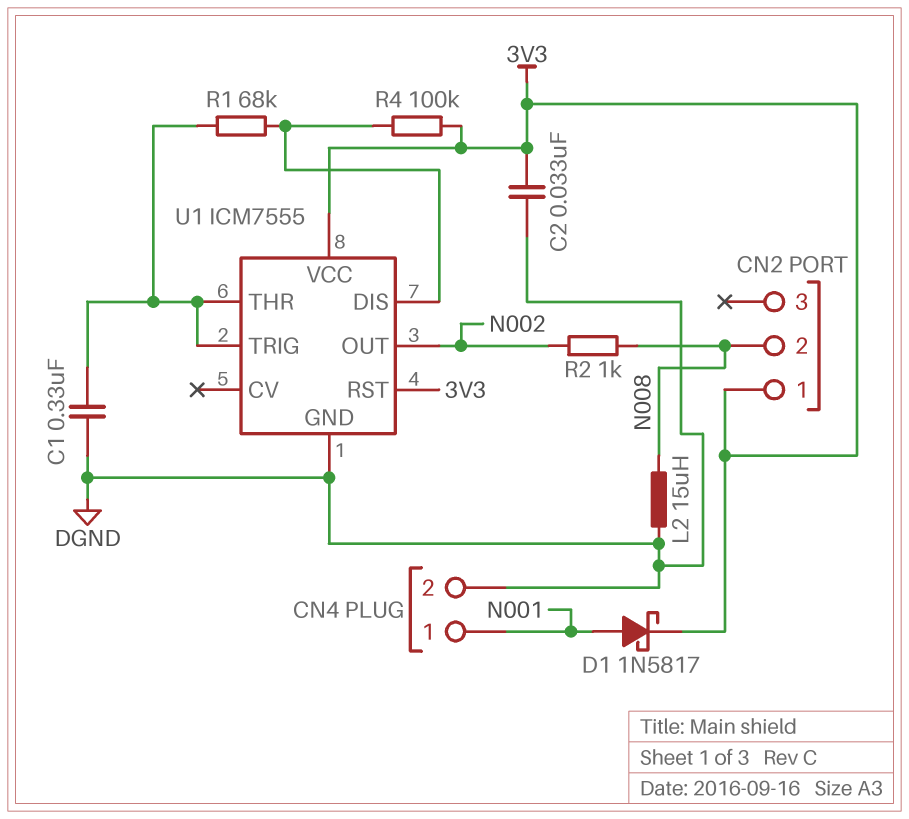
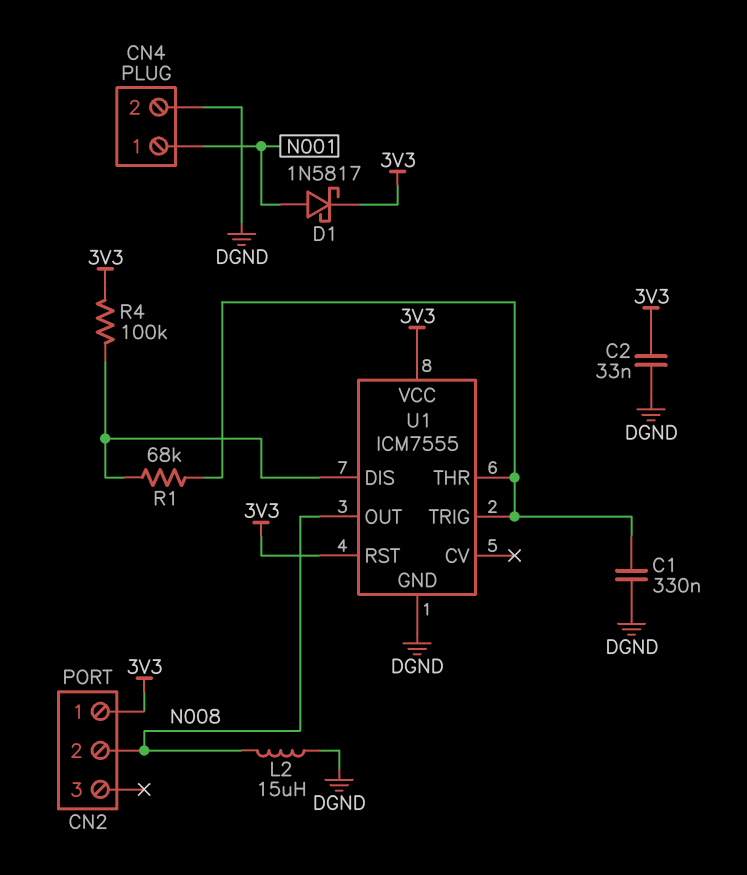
R2: 1k (N002, N008) -> none
U1 pin OUT: N002 -> N008

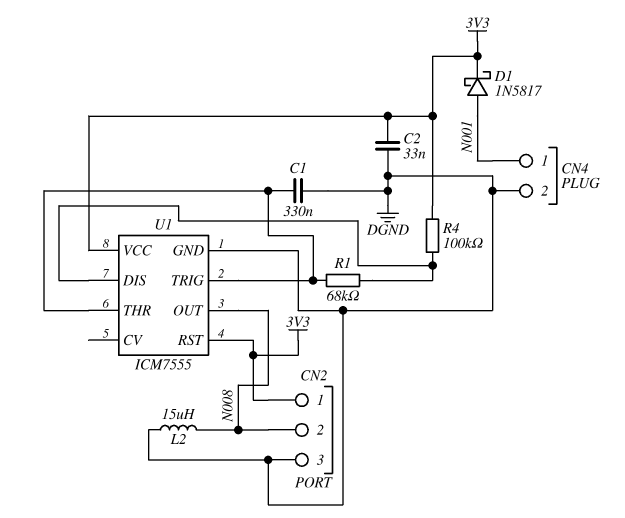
CN2 pin 3: none -> DGND

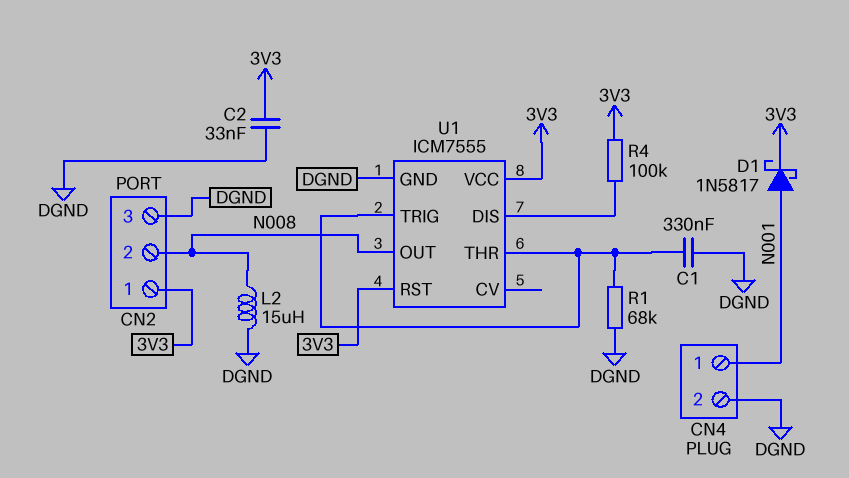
R1: 68k (U1/DIS, U1/THR) -> 68k (DGND, U1/THR)

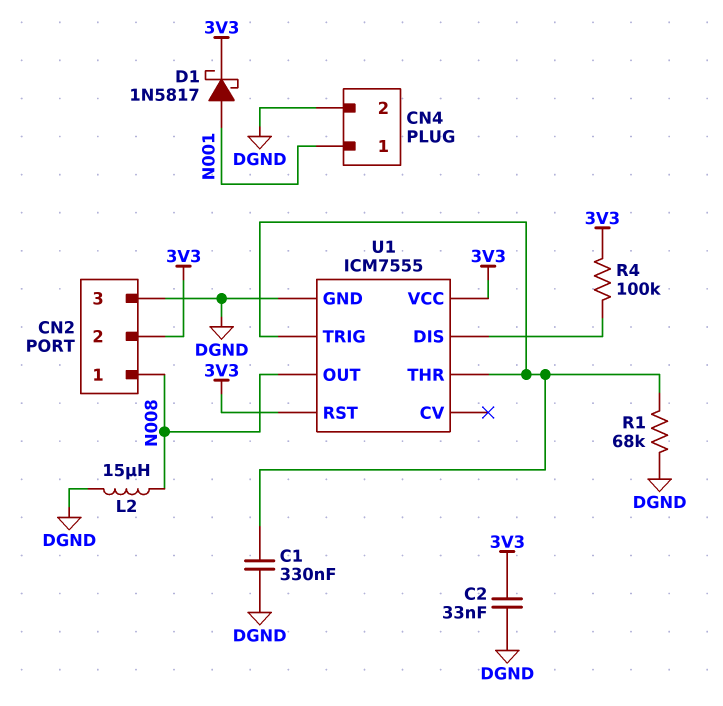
CN2 pin 1: 3V3 -> N008
CN2 pin 2: N008 -> 3V3

